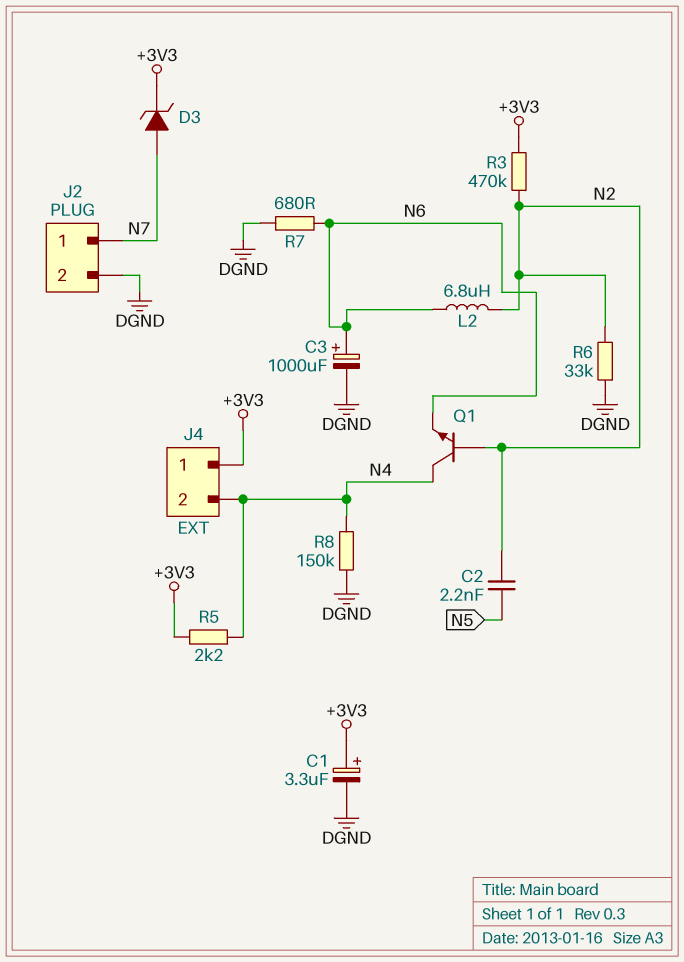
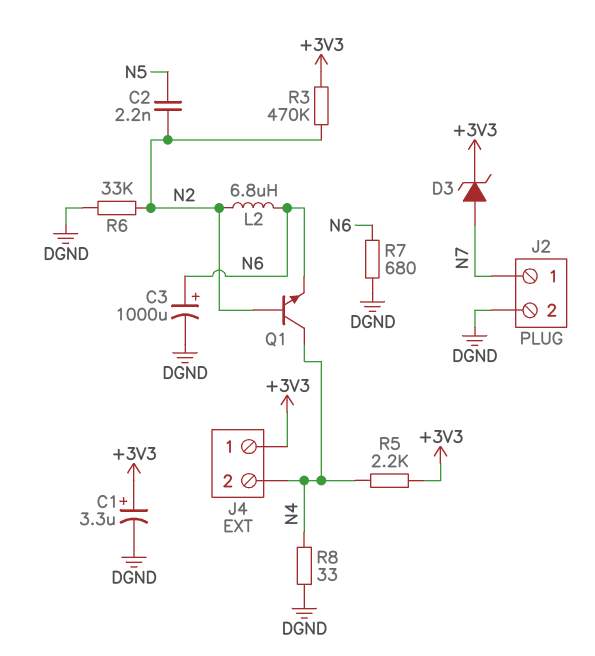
R8: 150k (DGND, N4) -> 33 (DGND, N4)

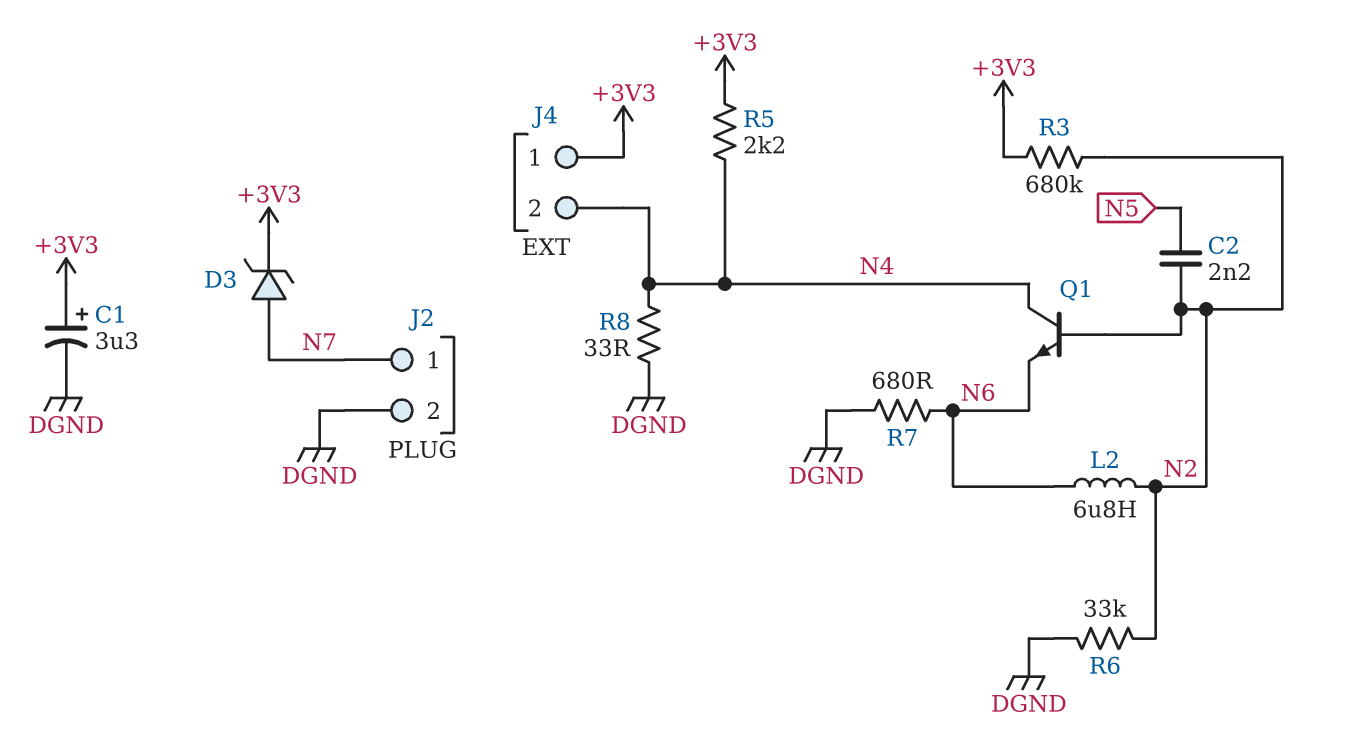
C3: 1000uF (plus N6, minus DGND) -> none
R3: 470k (+3V3, N2) -> 680k (+3V3, N2)

